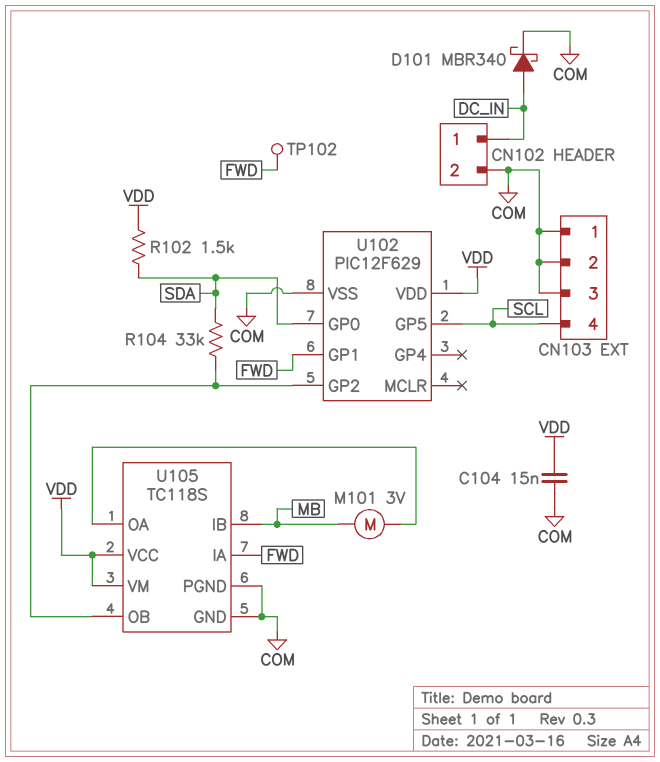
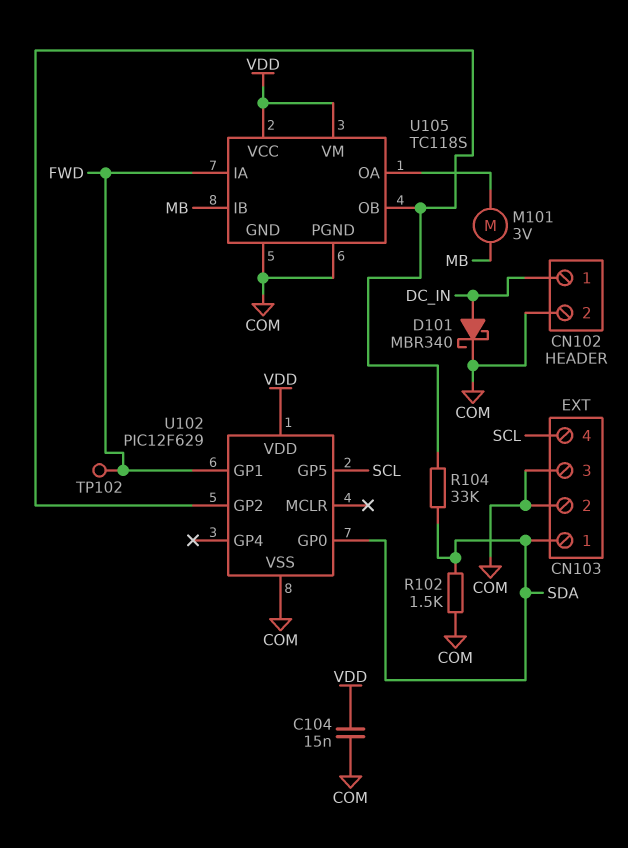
CN103 pin 1: COM -> SDA
R102: 1.5k (SDA, VDD) -> 1.5k (COM, SDA)

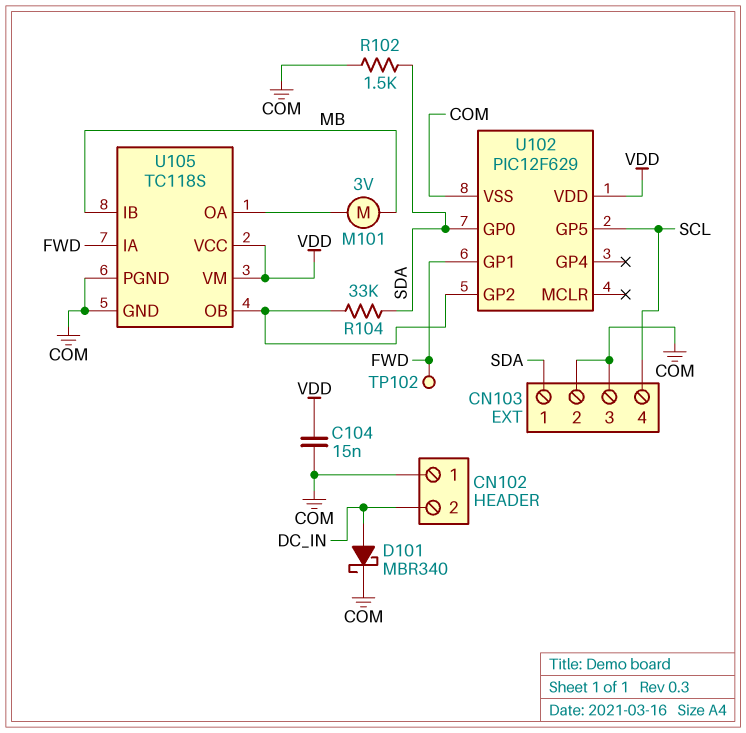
CN102 pin 1: DC_IN -> COM
CN102 pin 2: COM -> DC_IN

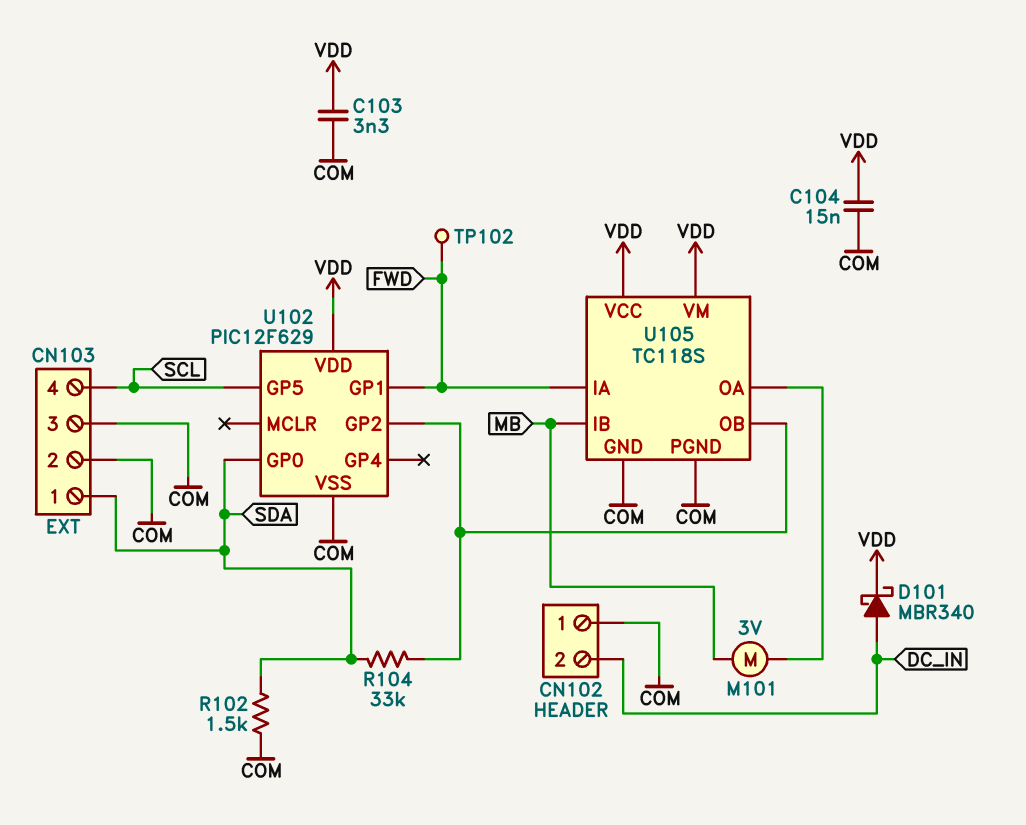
C103: none -> 3.3nF (COM, VDD)
D101: schottky MBR340 (A DC_IN, K COM) -> schottky MBR340 (A DC_IN, K VDD)

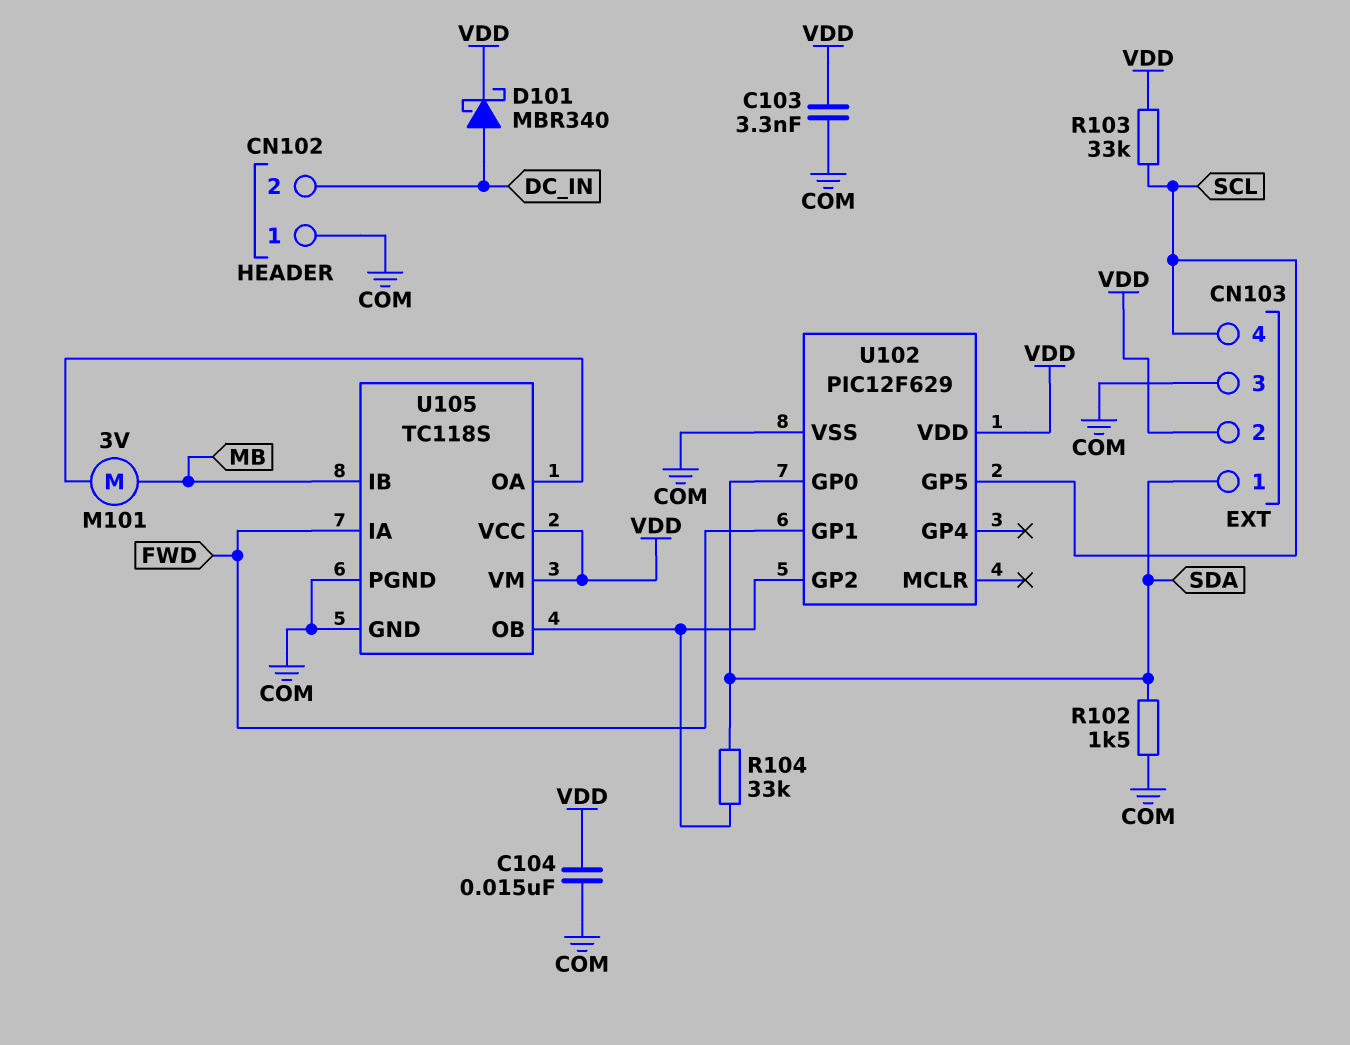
CN103 pin 2: COM -> VDD
R103: none -> 33k (SCL, VDD)
TP102: test point (FWD) -> none

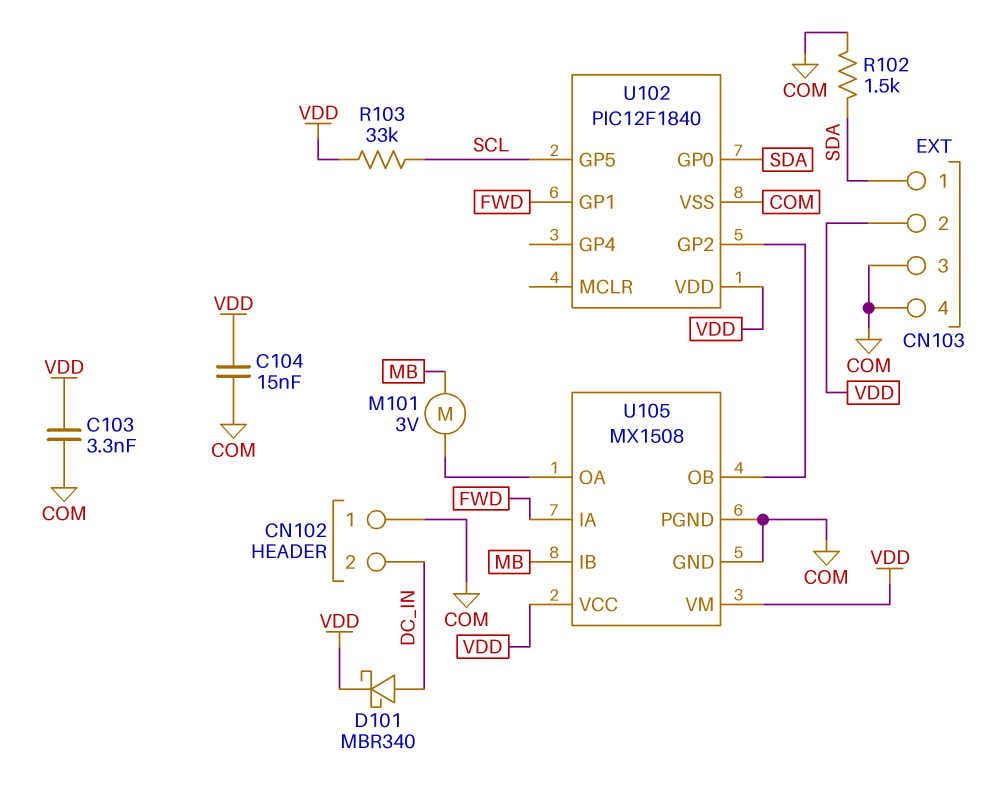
CN103 pin 4: SCL -> COM
R104: 33k (SDA, U102/GP2) -> none
U102: PIC12F629 -> PIC12F1840
U105: TC118S -> MX1508

